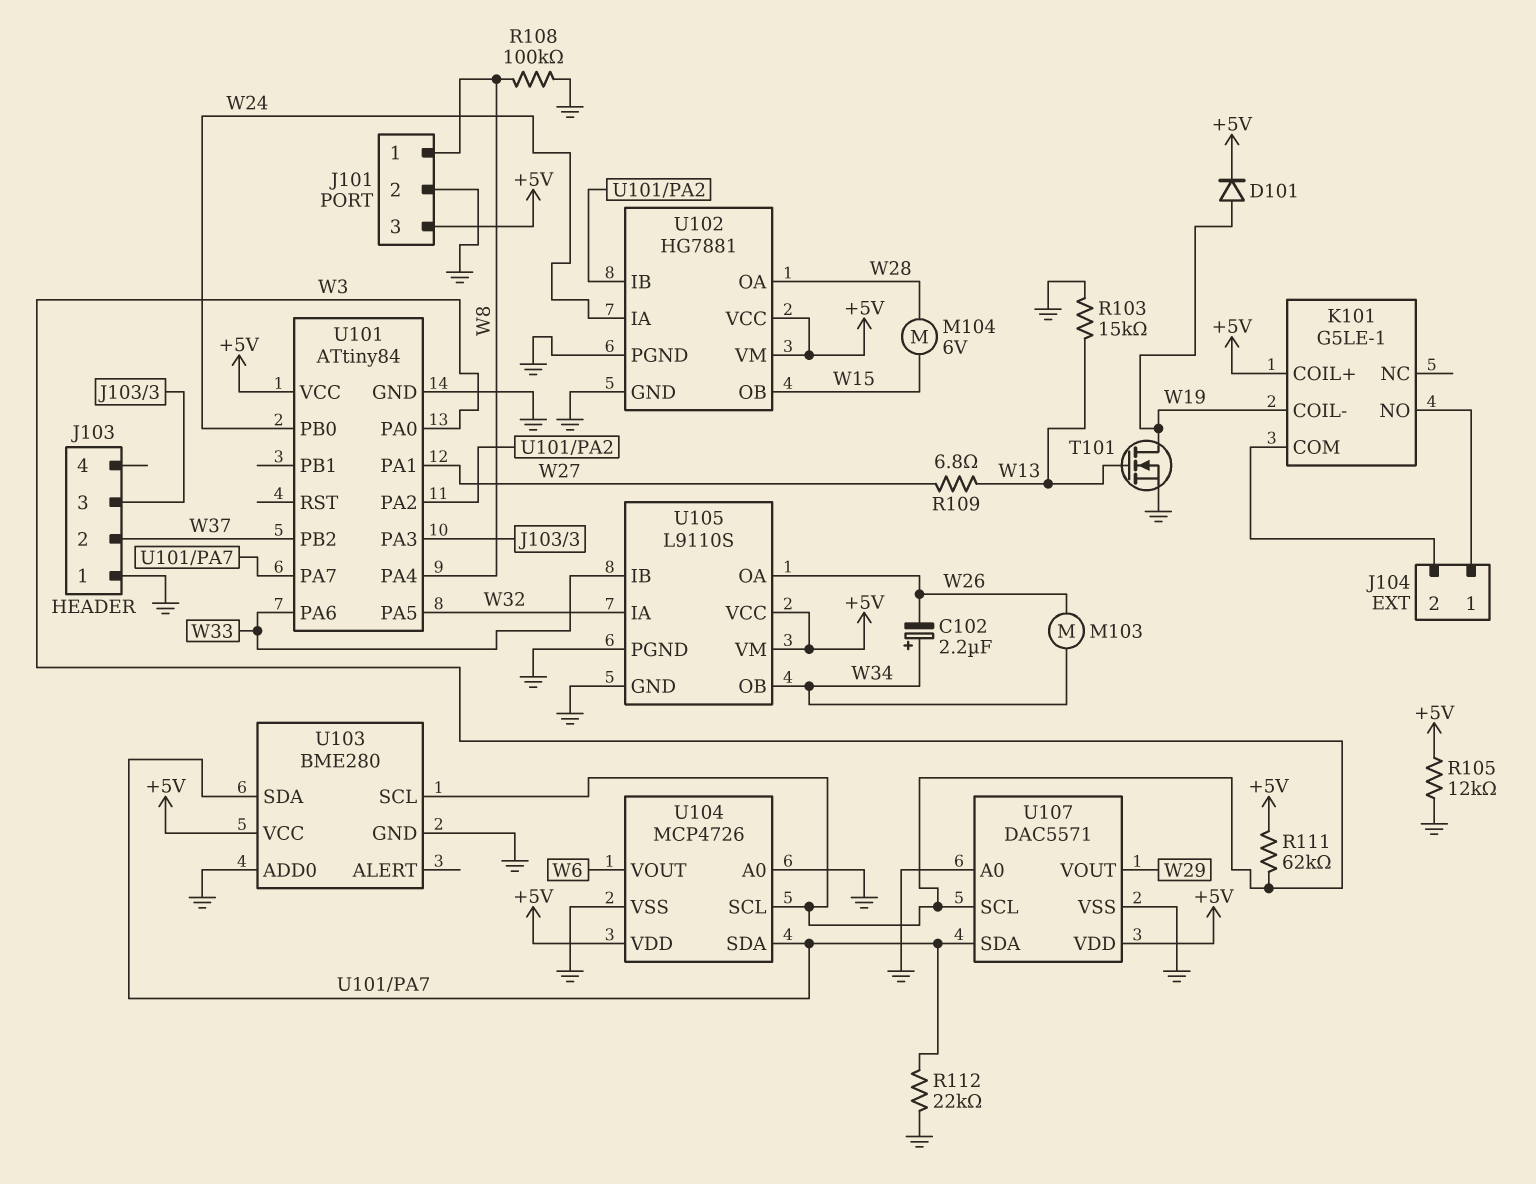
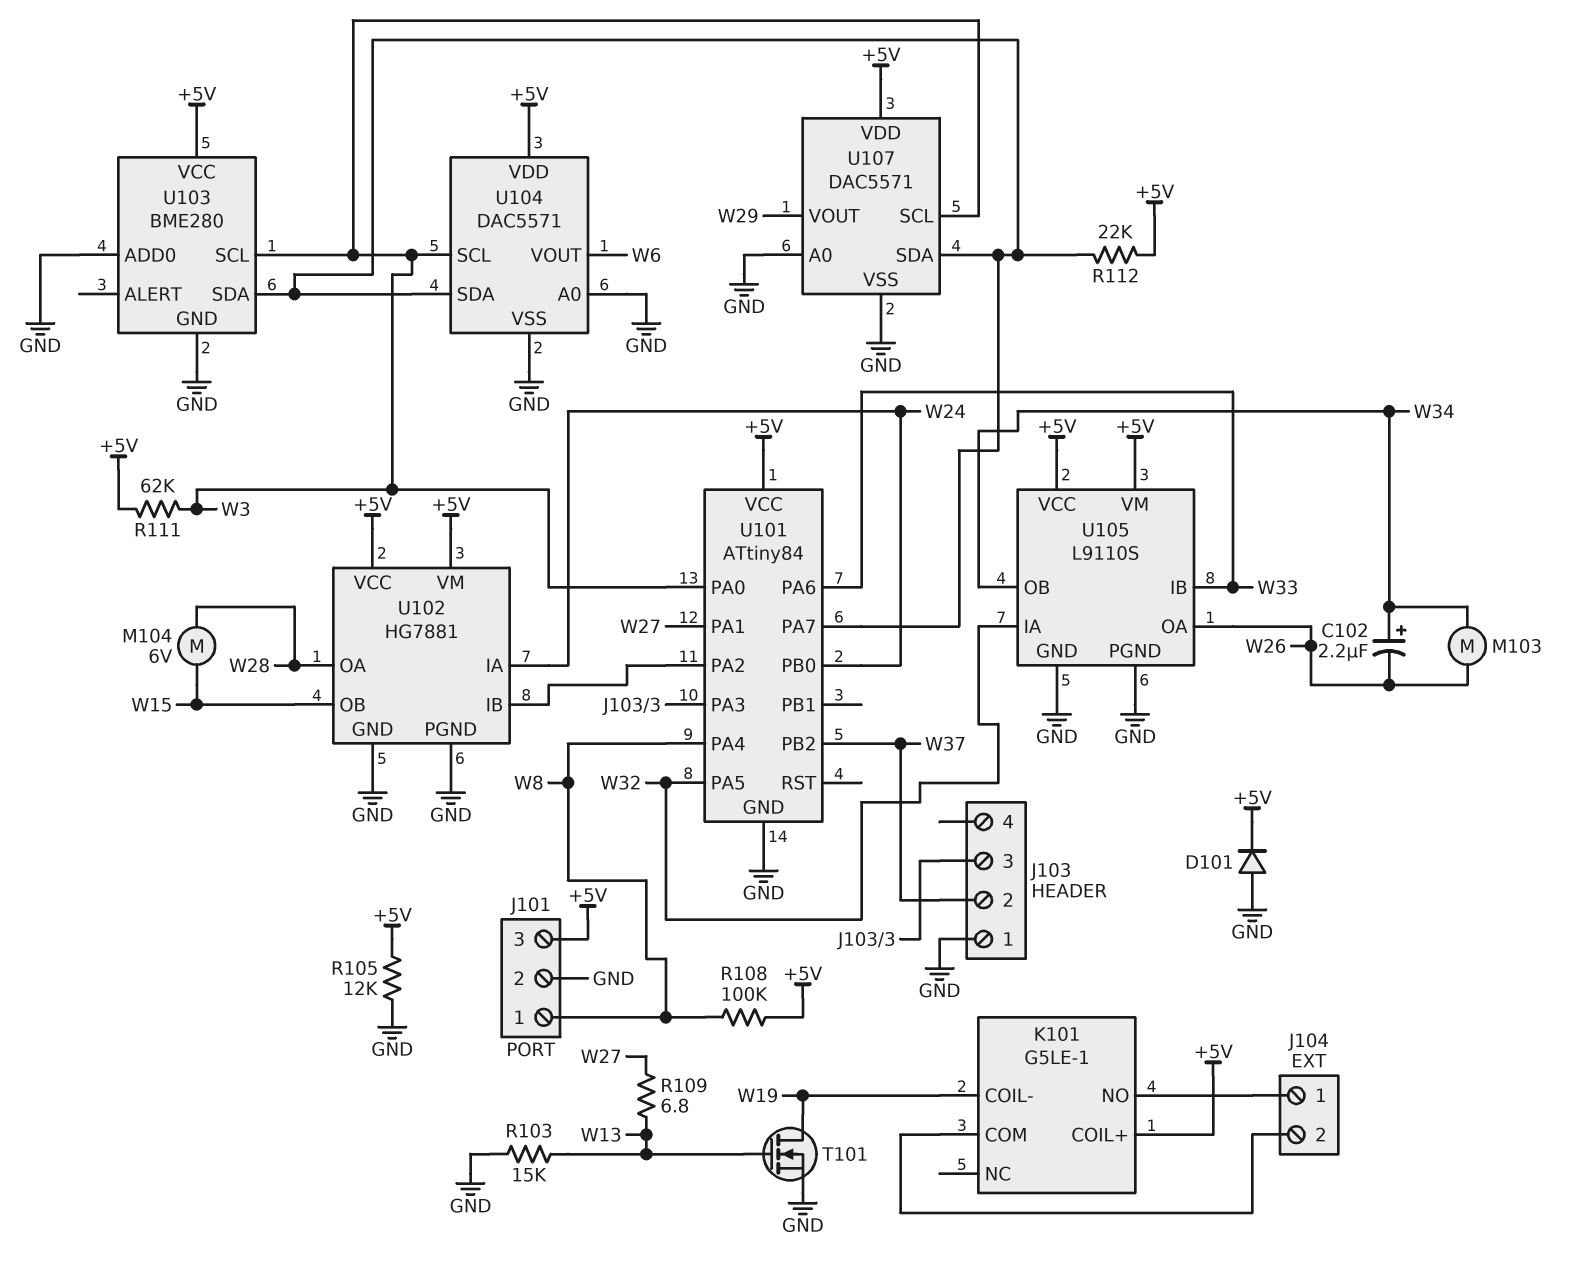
D101: diode (A W19, K +5V) -> diode (A GND, K +5V)
R108: 100k (GND, W8) -> 100k (+5V, W8)
R112: 22k (GND, U101/PA7) -> 22k (+5V, U101/PA7)
U104: MCP4726 -> DAC5571

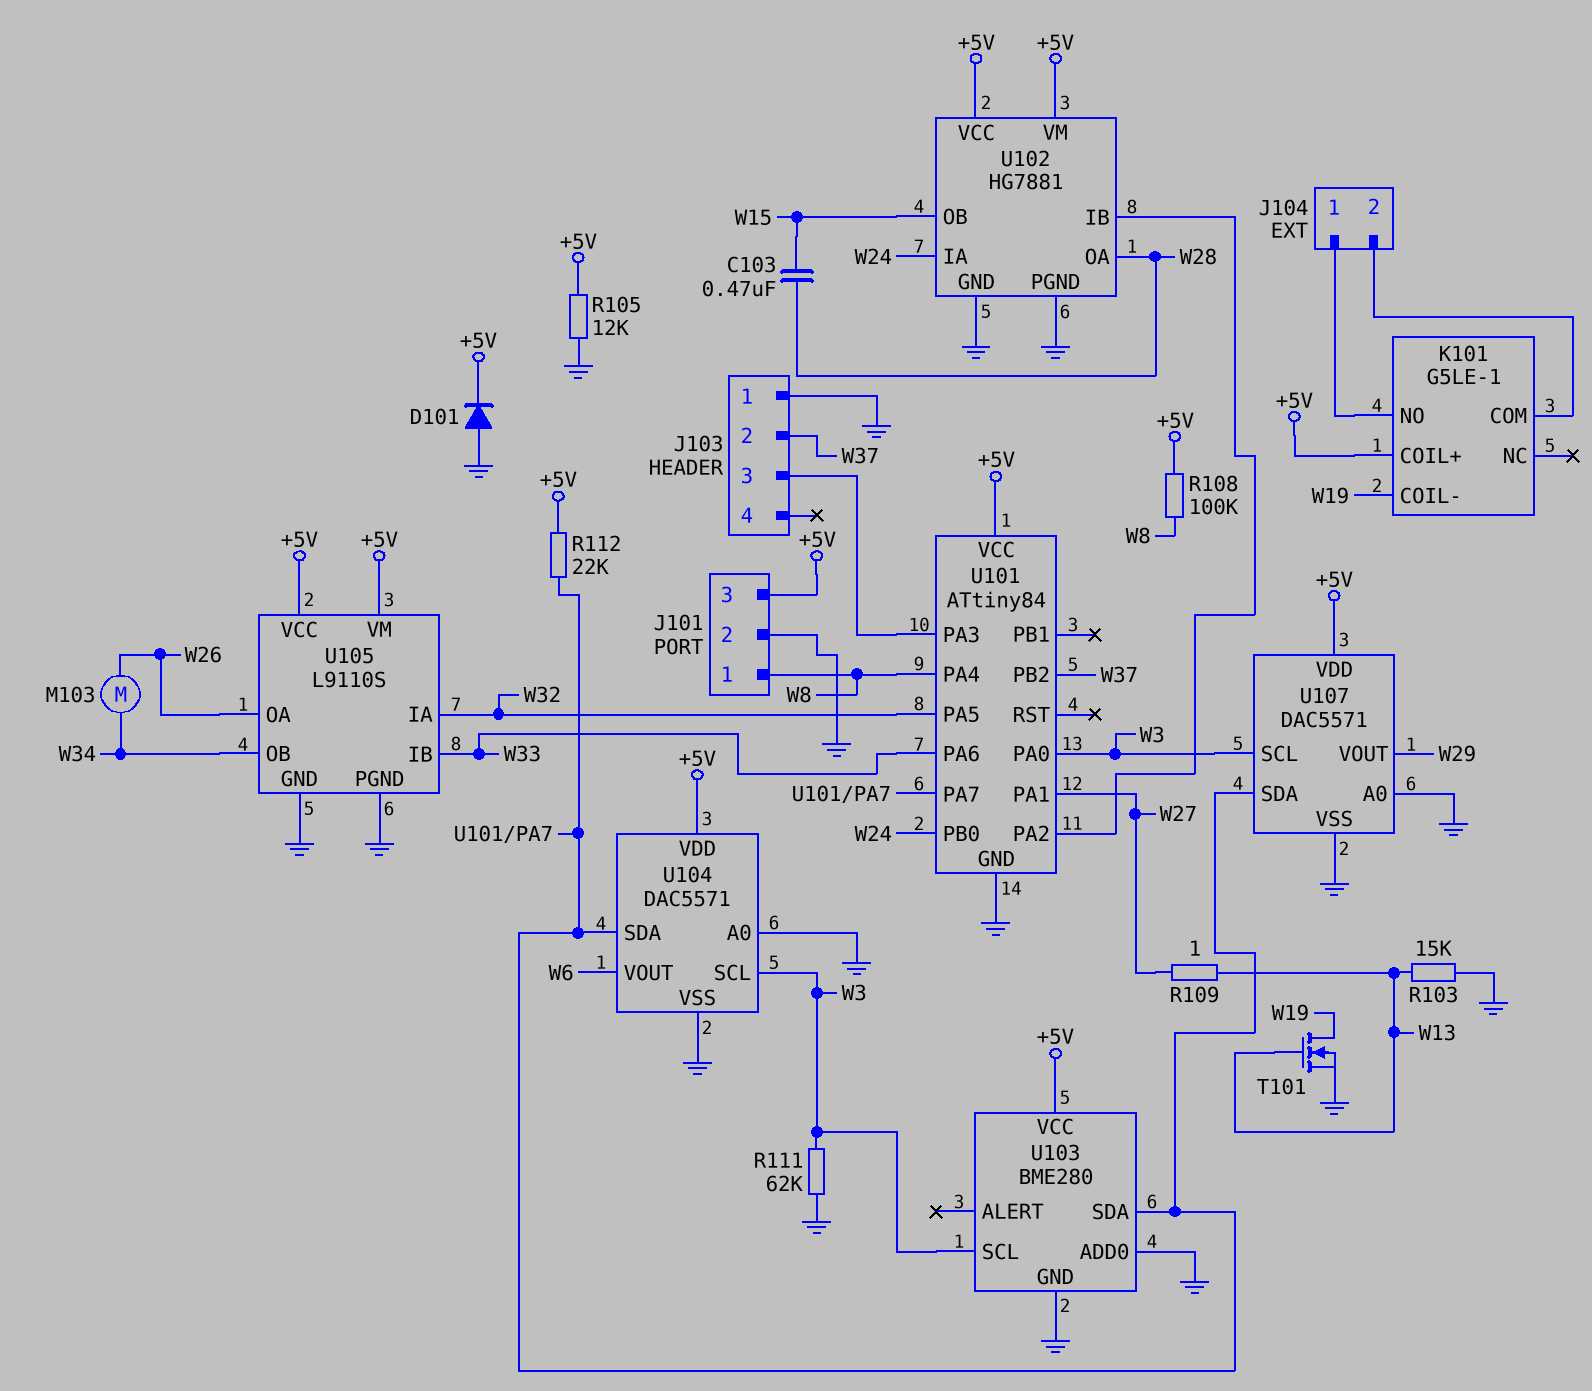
C102: 2.2uF (plus W34, minus W26) -> none
C103: none -> 470nF (W15, W28)
M104: motor 6V (W15, W28) -> none
R109: 6.8 (W13, W27) -> 1 (W13, W27)
R111: 62k (+5V, W3) -> 62k (GND, W3)

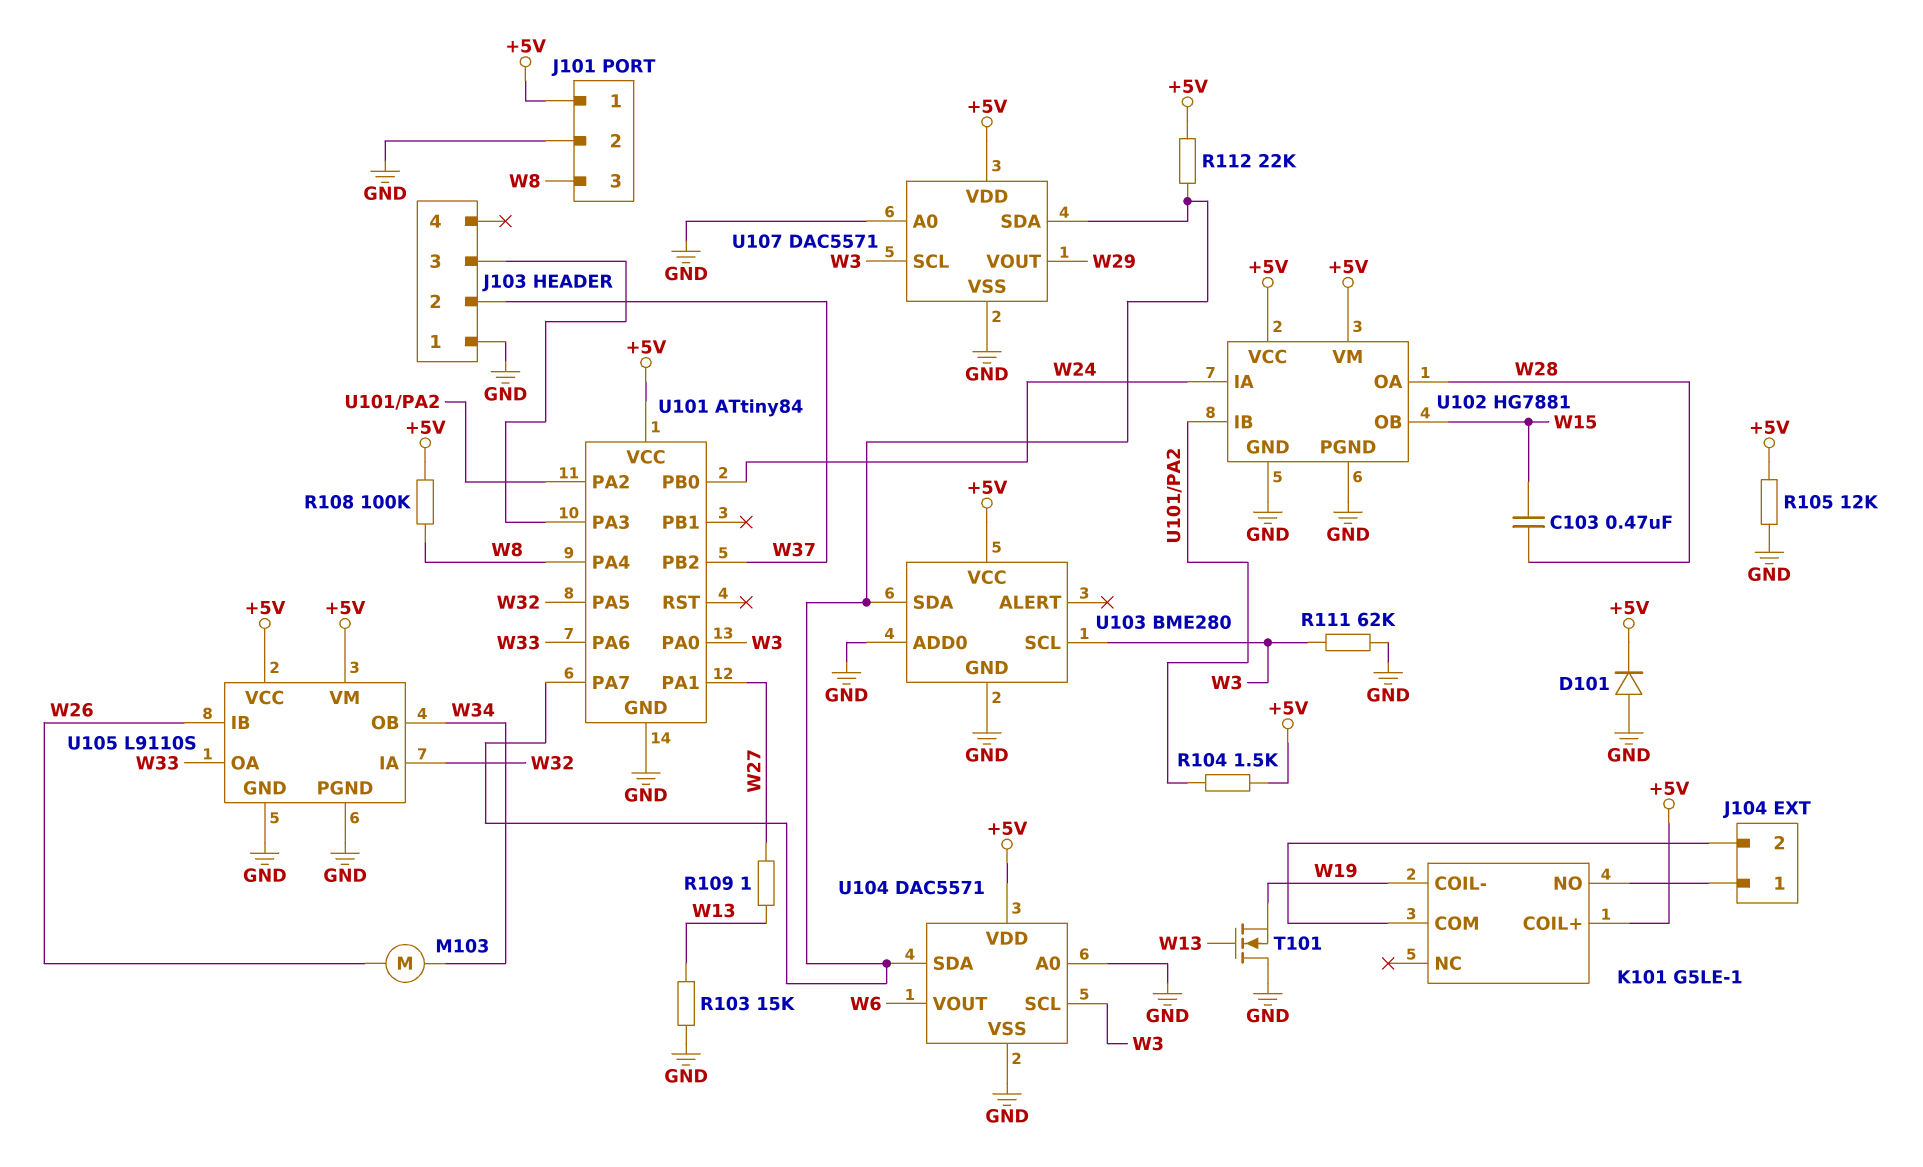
J101 pin 1: W8 -> +5V
J101 pin 3: +5V -> W8
R104: none -> 1.5k (+5V, U101/PA2)
T101: NMOS (G W13, D W19, S GND) -> NMOS (G W13, D GND, S W19)
U105 pin IB: W33 -> W26
U105 pin OA: W26 -> W33

